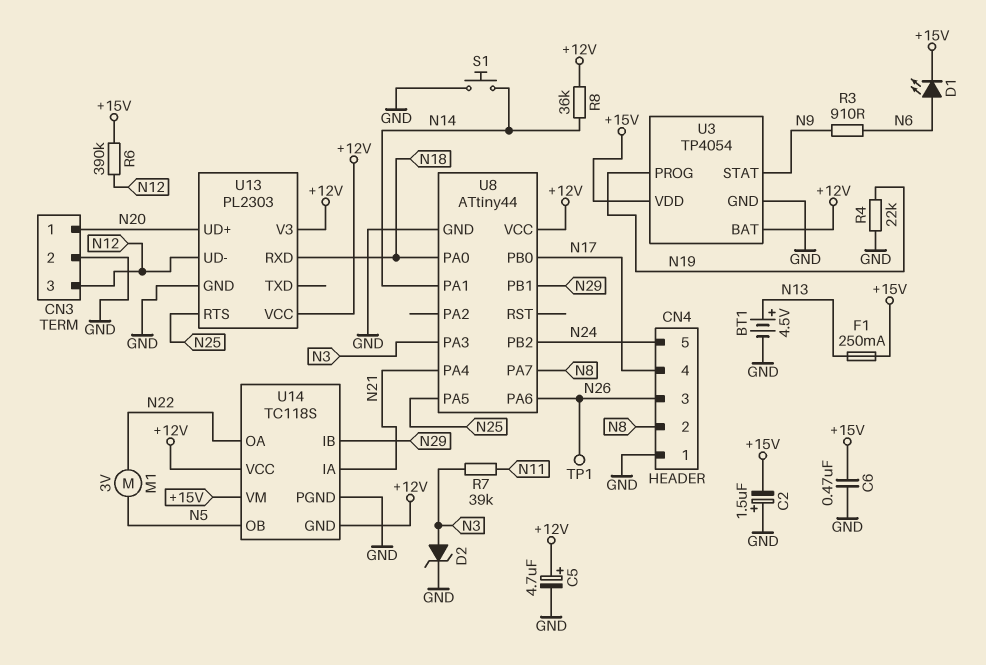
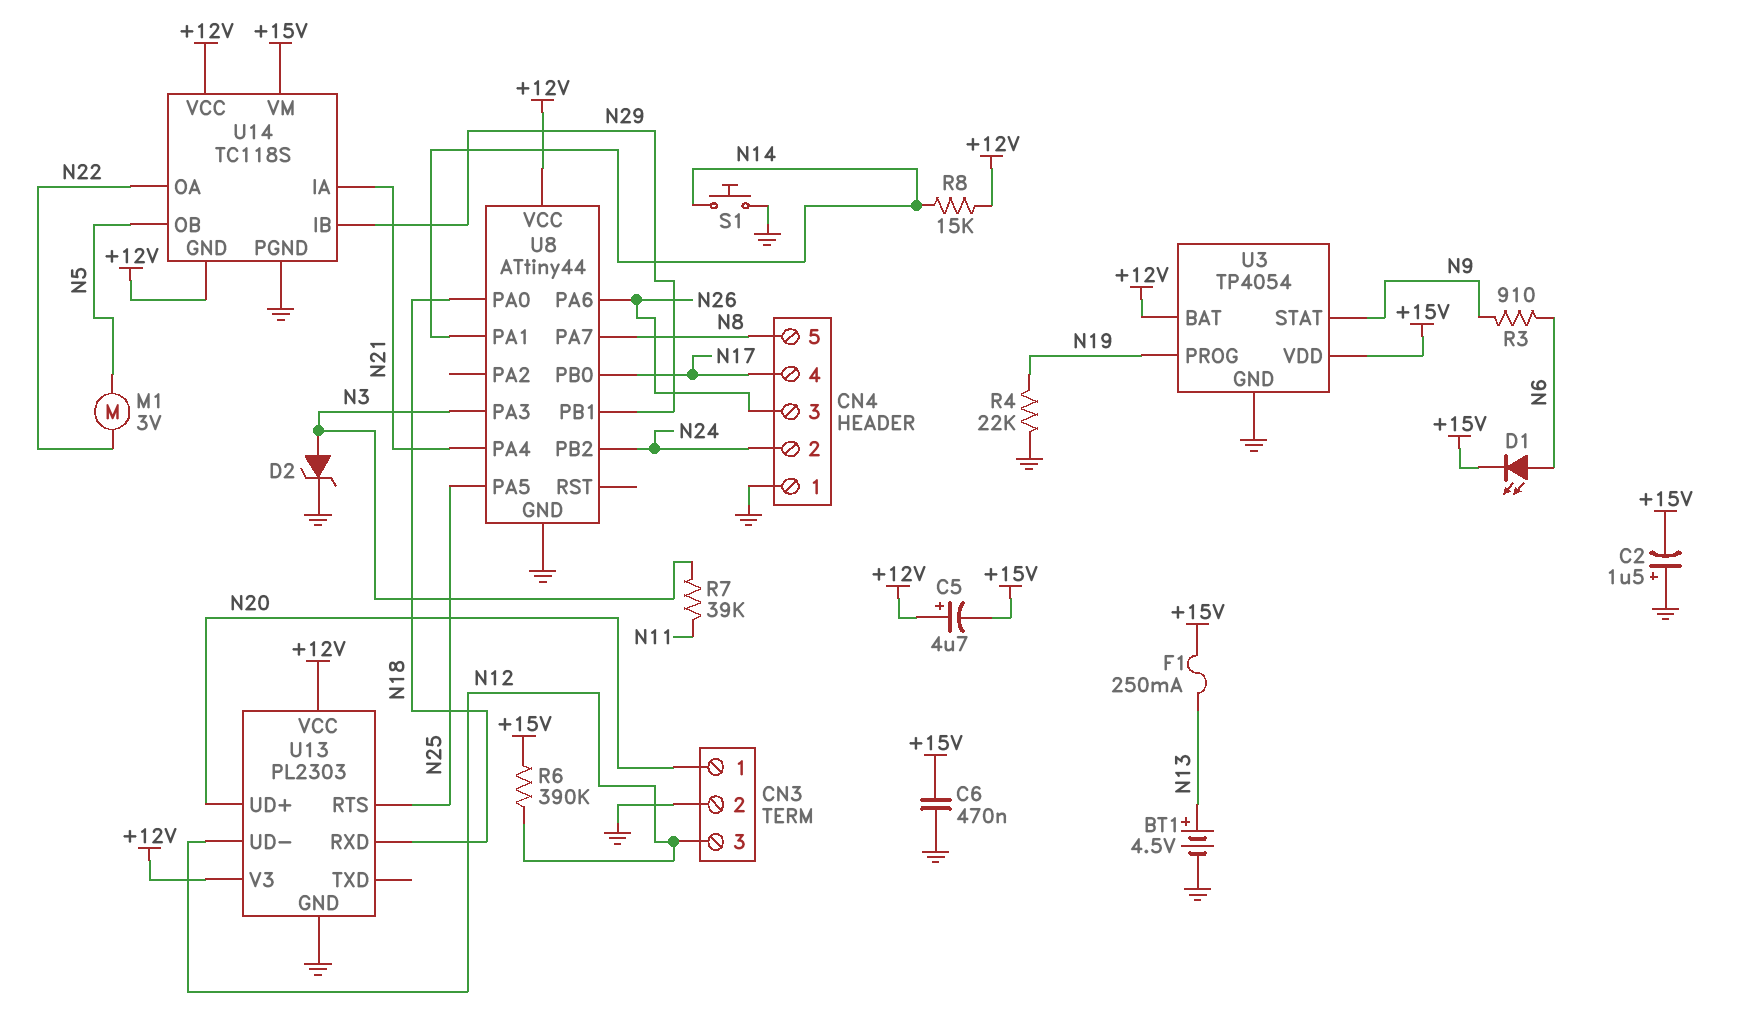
C5: 4.7uF (plus +12V, minus GND) -> 4.7uF (plus +12V, minus +15V)
CN4 pin 2: N8 -> N24
CN4 pin 5: N24 -> N8
R8: 36k (+12V, N14) -> 15k (+12V, N14)
TP1: test point (N26) -> none

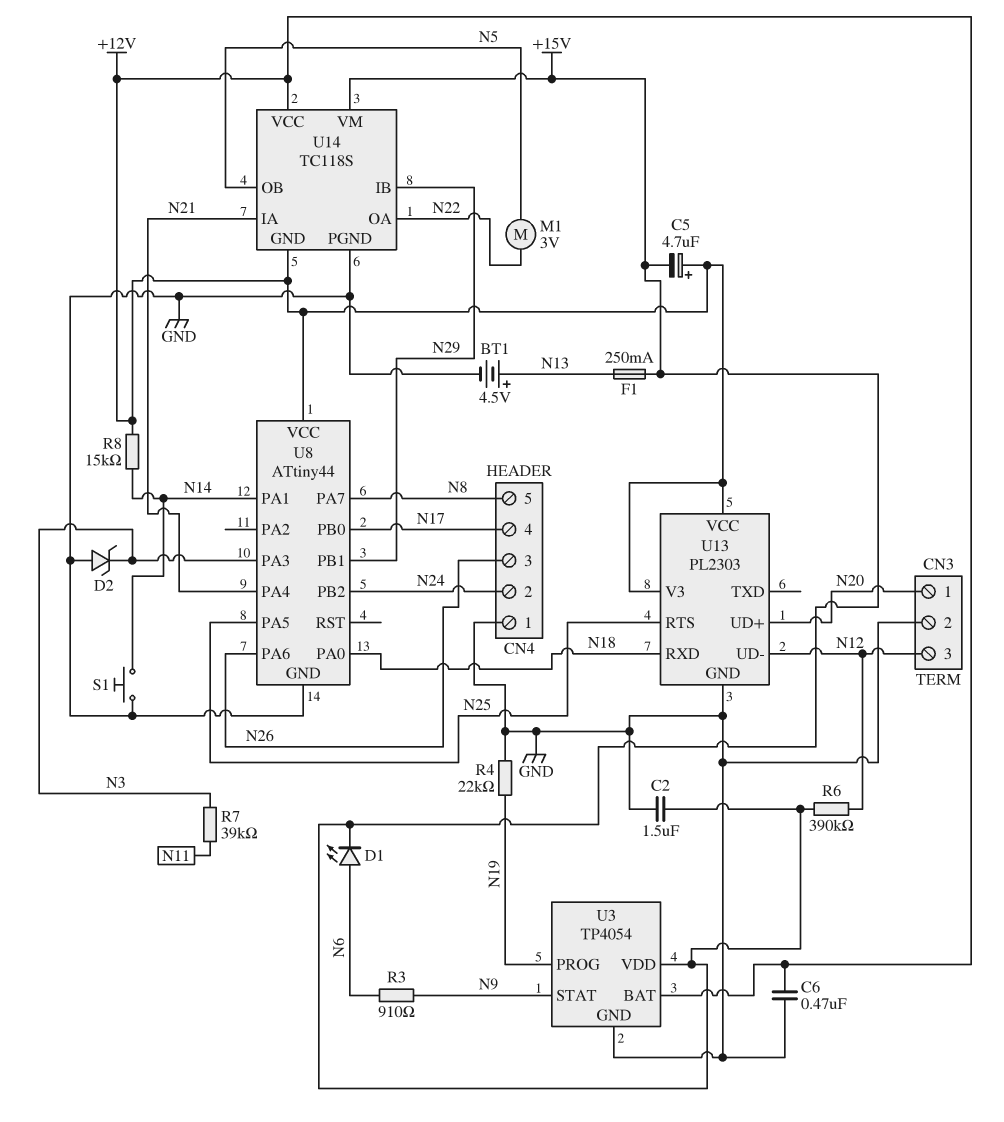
C2: 1.5uF (plus GND, minus +15V) -> 1.5uF (+15V, GND)
C6: 470nF (+15V, GND) -> 470nF (+12V, GND)
D2: zener (A N3, K GND) -> zener (A GND, K N3)

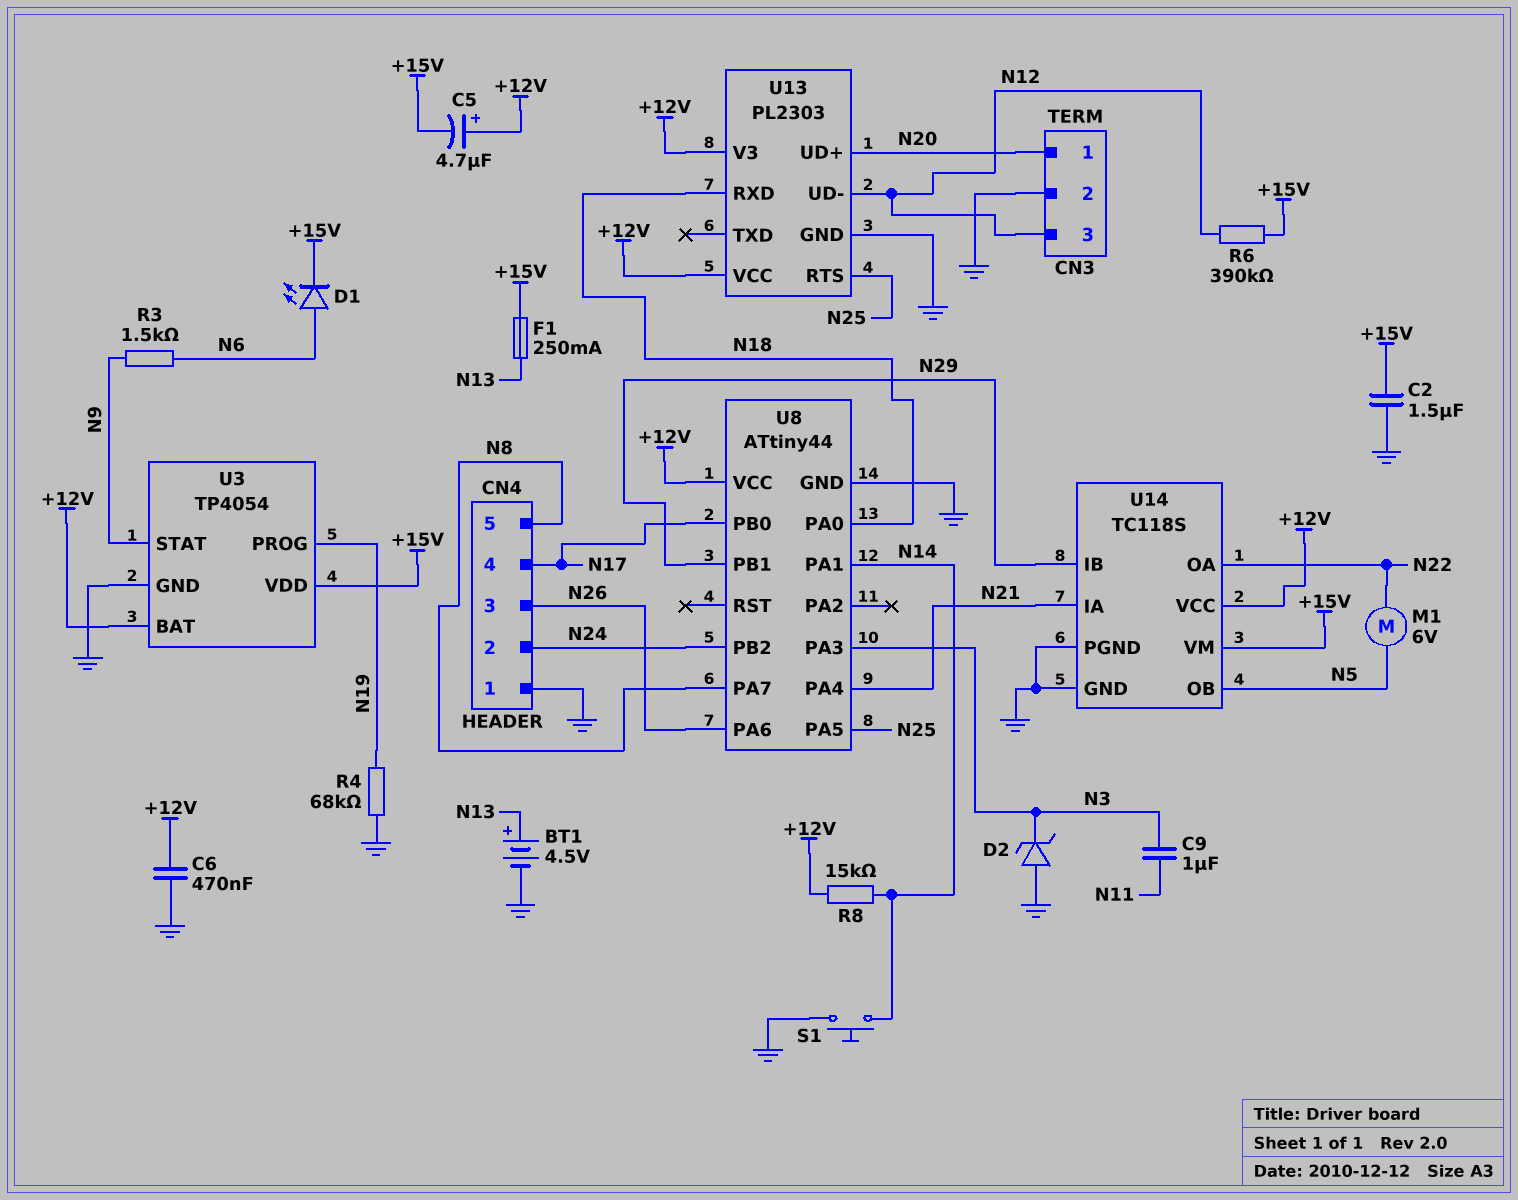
C9: none -> 1uF (N3, N11)
M1: motor 3V (N5, N22) -> motor 6V (N5, N22)
R3: 910 (N6, N9) -> 1.5k (N6, N9)
R4: 22k (GND, N19) -> 68k (GND, N19)
R7: 39k (N3, N11) -> none
U14 pin GND: +12V -> GND

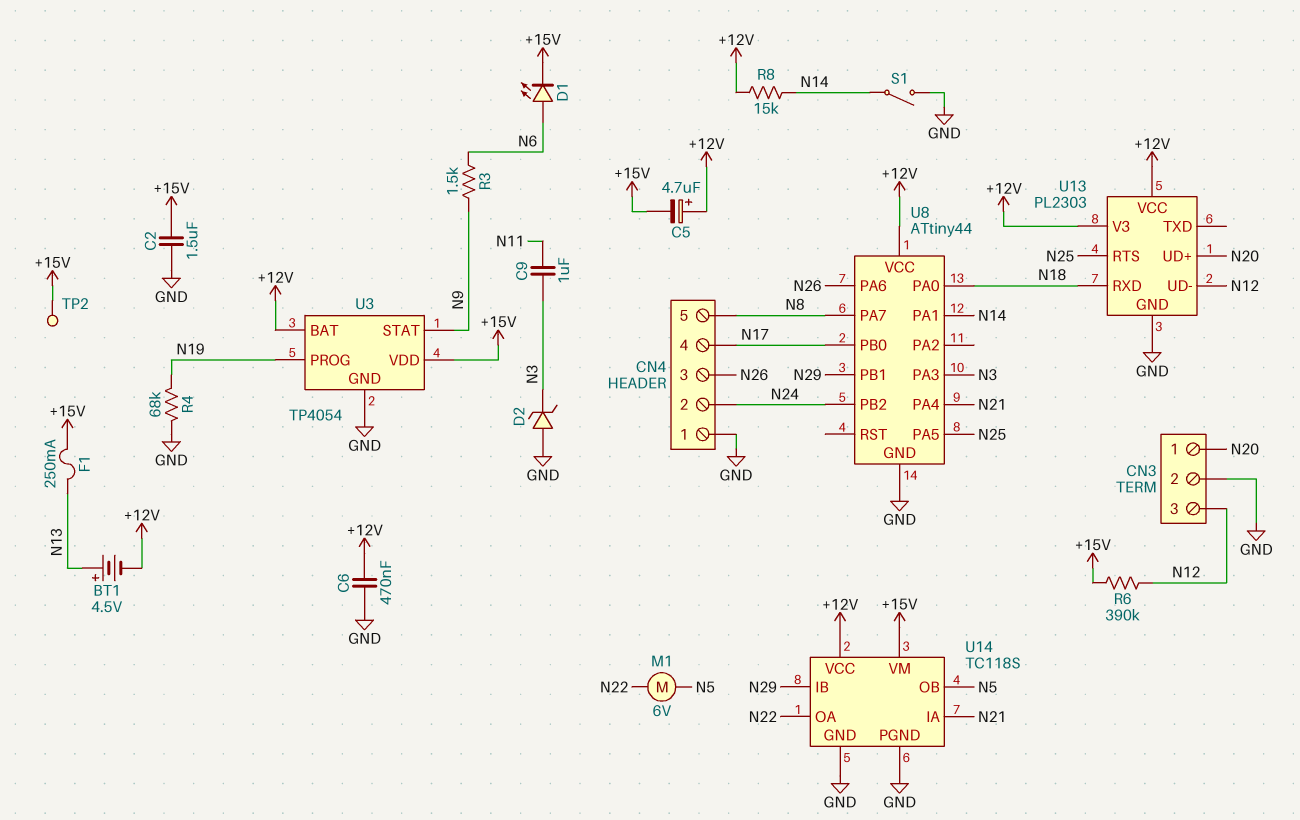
BT1: 4.5V (plus N13, minus GND) -> 4.5V (plus N13, minus +12V)
S1: button (GND, N14) -> switch (GND, N14)
TP2: none -> test point (+15V)

